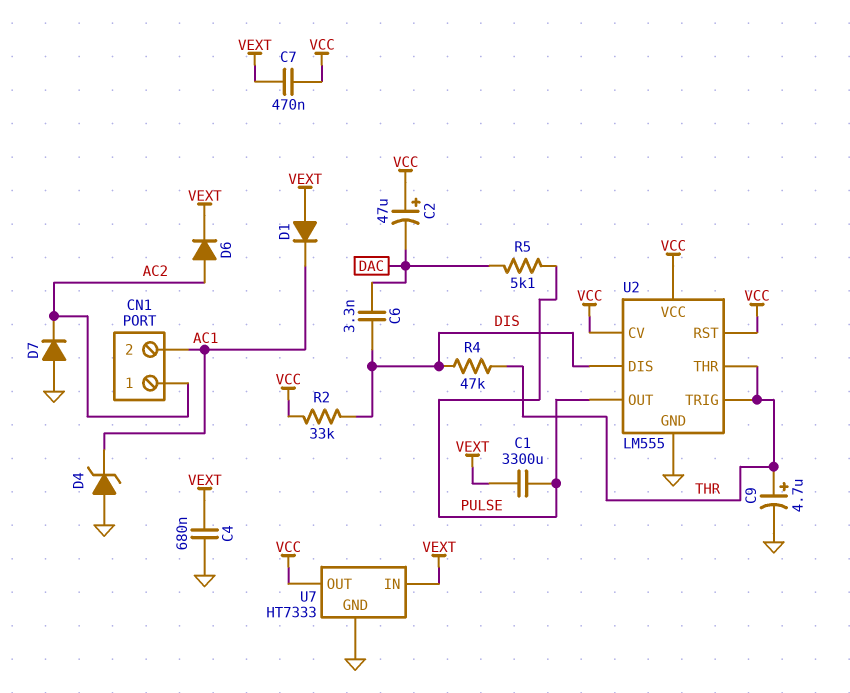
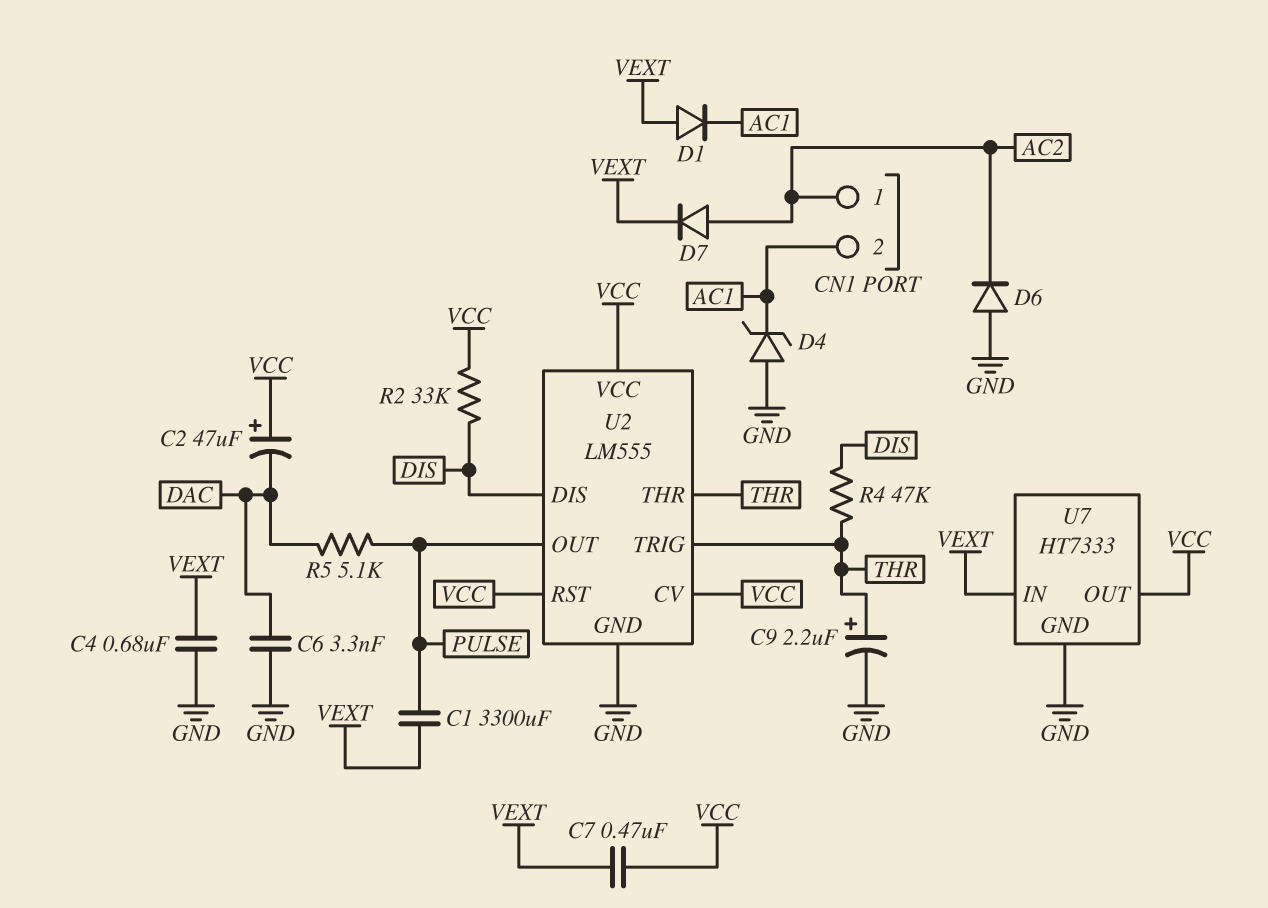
C6: 3.3nF (DAC, DIS) -> 3.3nF (DAC, GND)
C9: 4.7uF (plus THR, minus GND) -> 2.2uF (plus THR, minus GND)
D6: diode (A AC2, K VEXT) -> diode (A GND, K AC2)
D7: diode (A GND, K AC2) -> diode (A AC2, K VEXT)

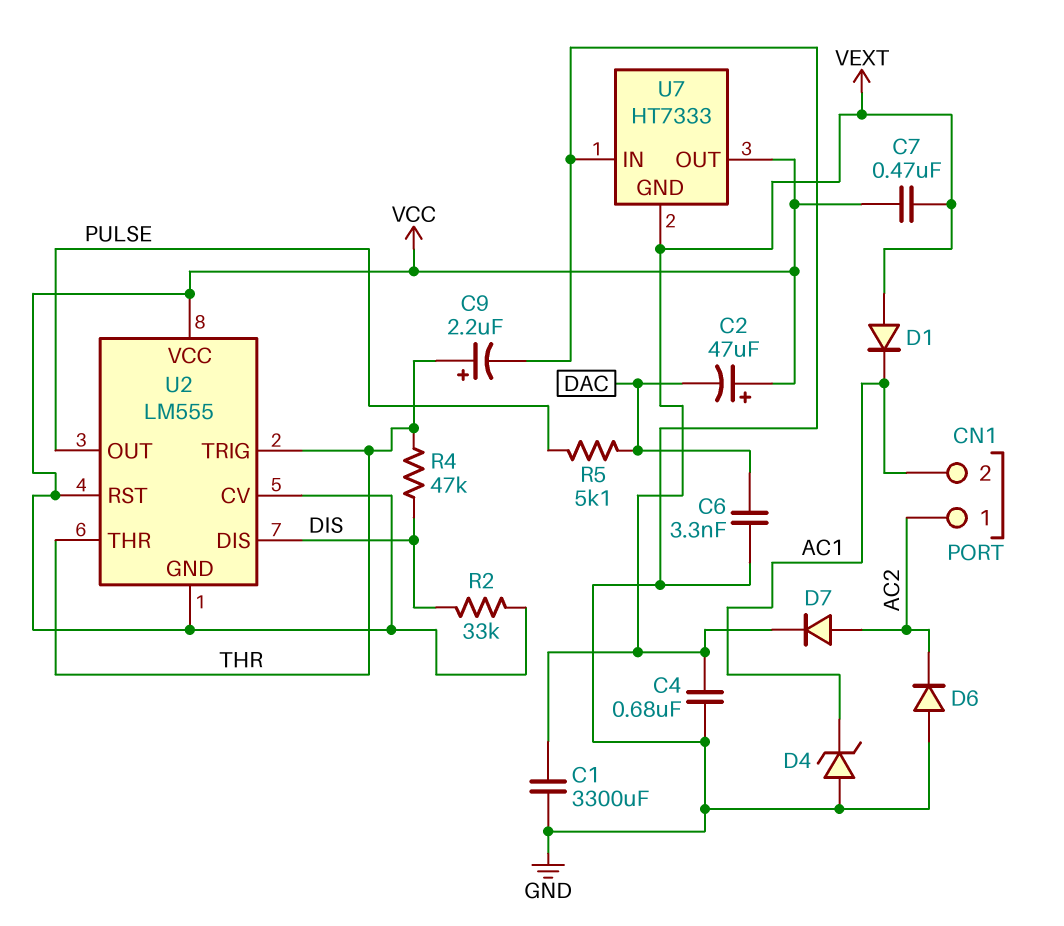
C1: 3300uF (PULSE, VEXT) -> 3300uF (GND, VEXT)
U2 pin GND: GND -> VCC
U7 pin GND: GND -> VEXT
U7 pin IN: VEXT -> GND

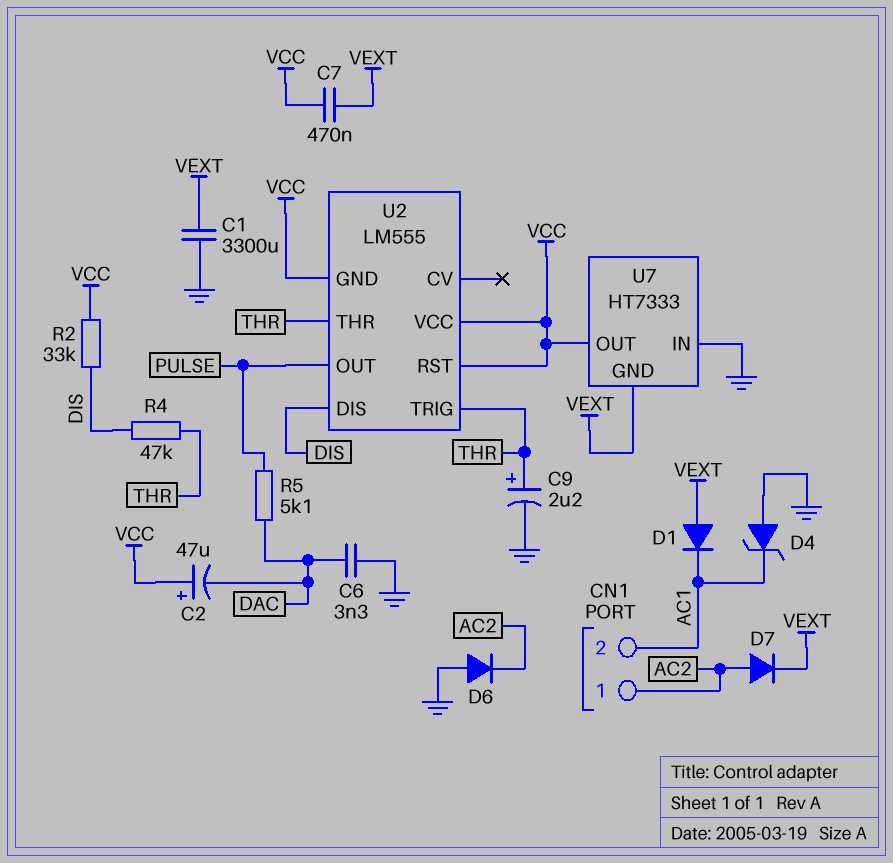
C4: 680nF (GND, VEXT) -> none
U2 pin CV: VCC -> none

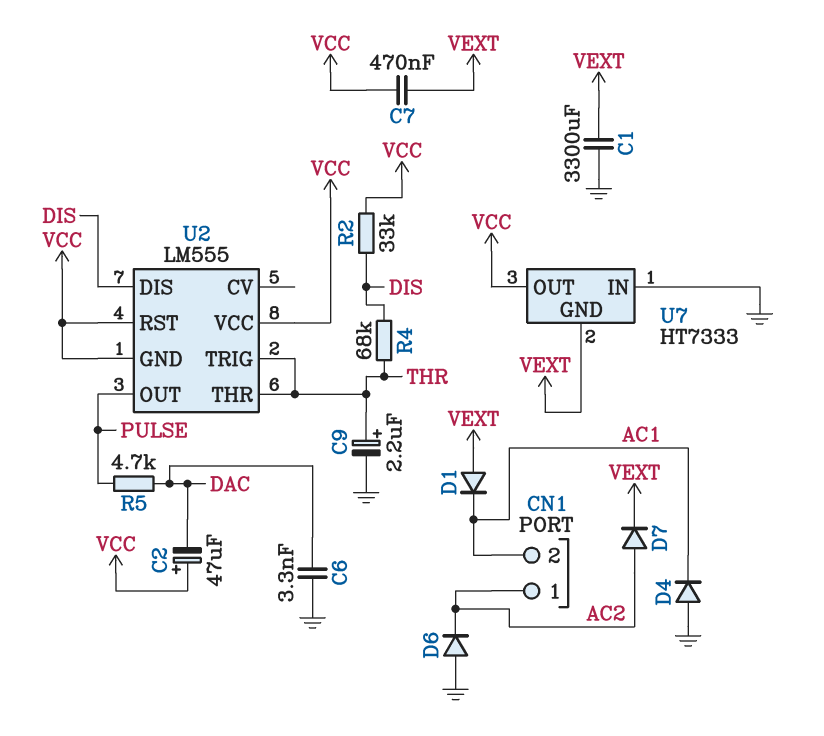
D4: zener (A GND, K AC1) -> diode (A GND, K AC1)
R4: 47k (DIS, THR) -> 68k (DIS, THR)
R5: 5.1k (DAC, PULSE) -> 4.7k (DAC, PULSE)

